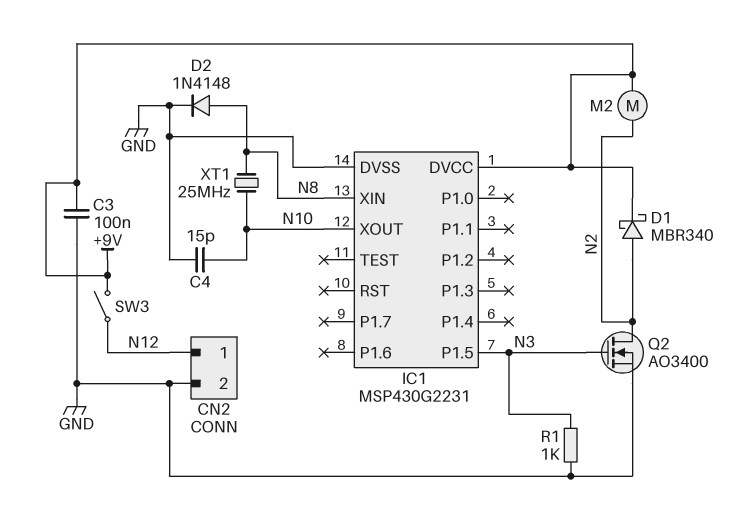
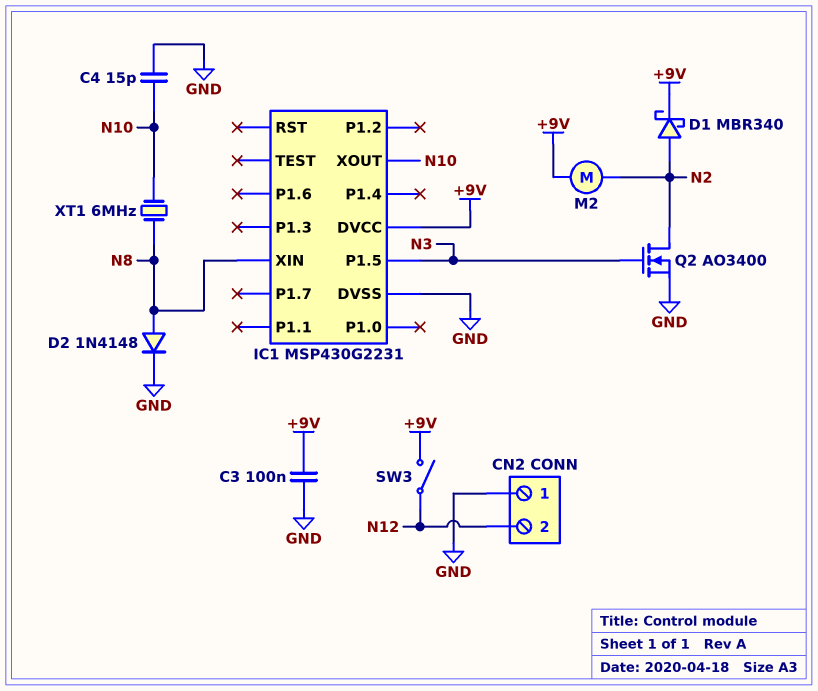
CN2 pin 1: N12 -> GND
CN2 pin 2: GND -> N12
R1: 1k (GND, N3) -> none
XT1: 25MHz (N8, N10) -> 6MHz (N8, N10)

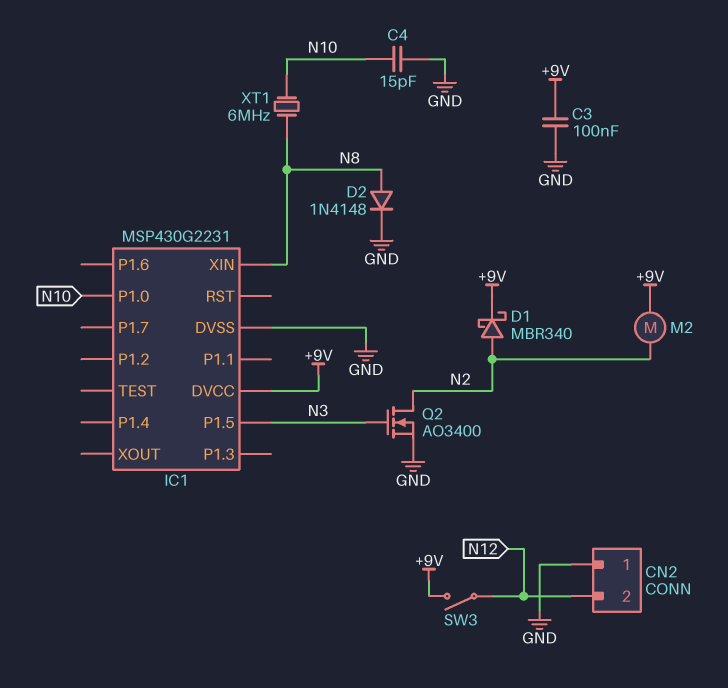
IC1 pin P1.0: none -> N10
IC1 pin XOUT: N10 -> none

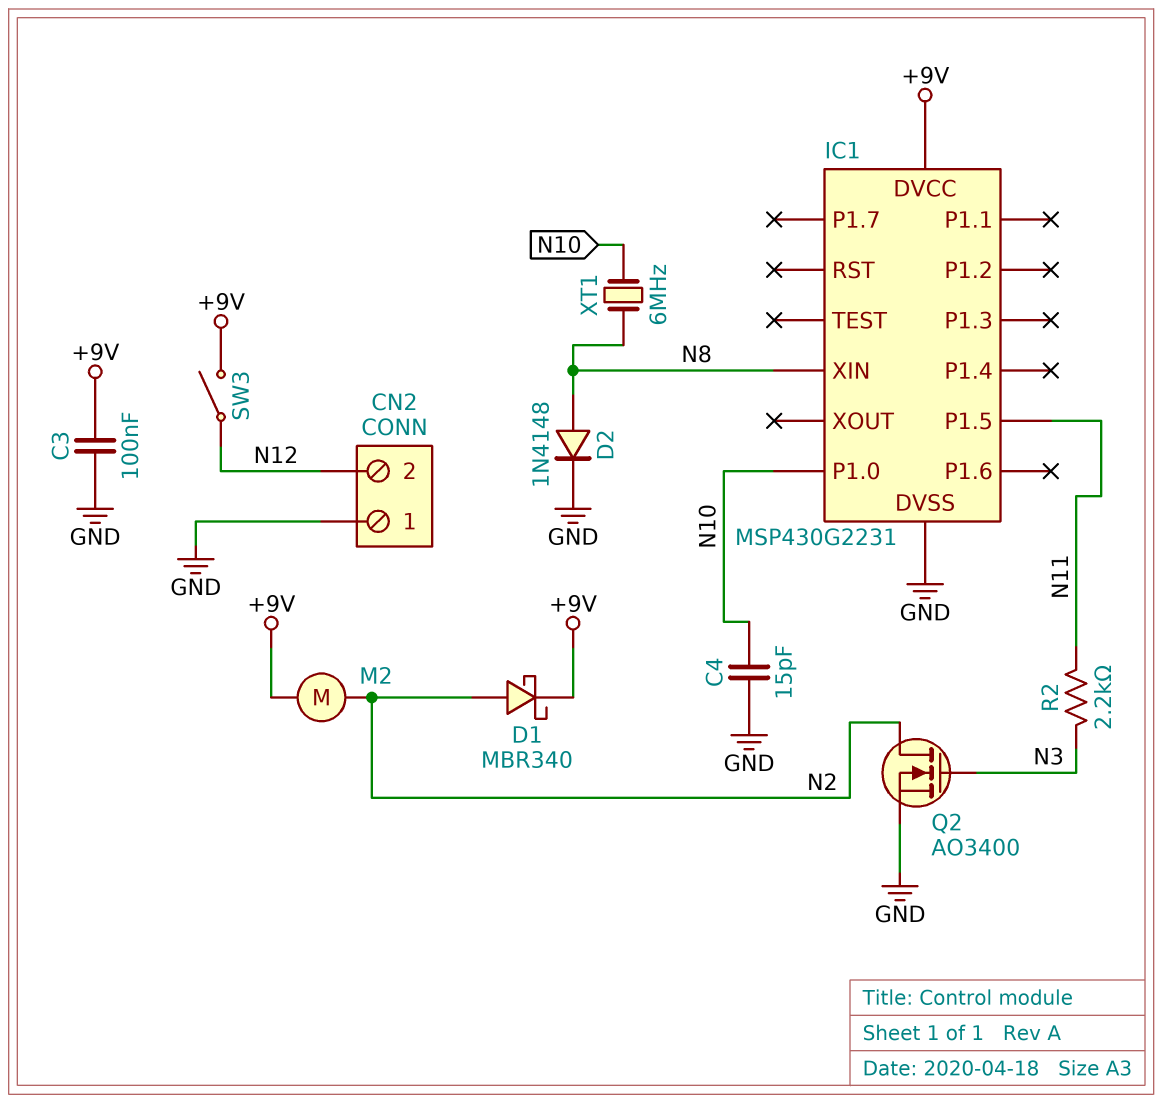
IC1 pin P1.5: N3 -> N11
R2: none -> 2.2k (N3, N11)

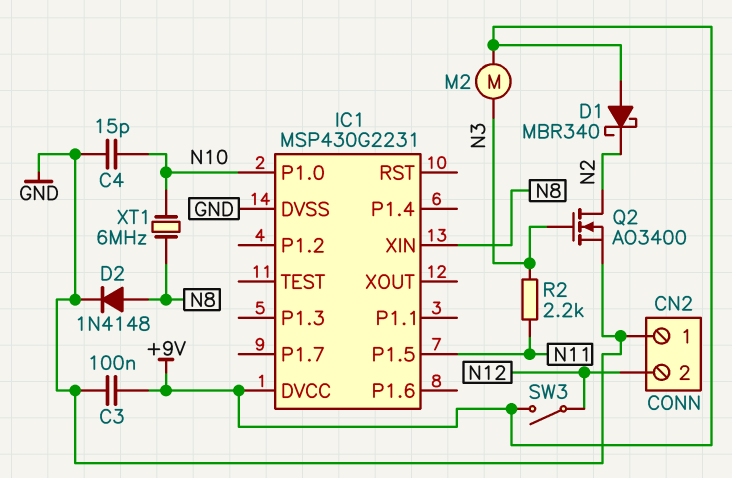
D1: schottky MBR340 (A N2, K +9V) -> schottky MBR340 (A +9V, K N2)
M2: motor (+9V, N2) -> motor (+9V, N3)

